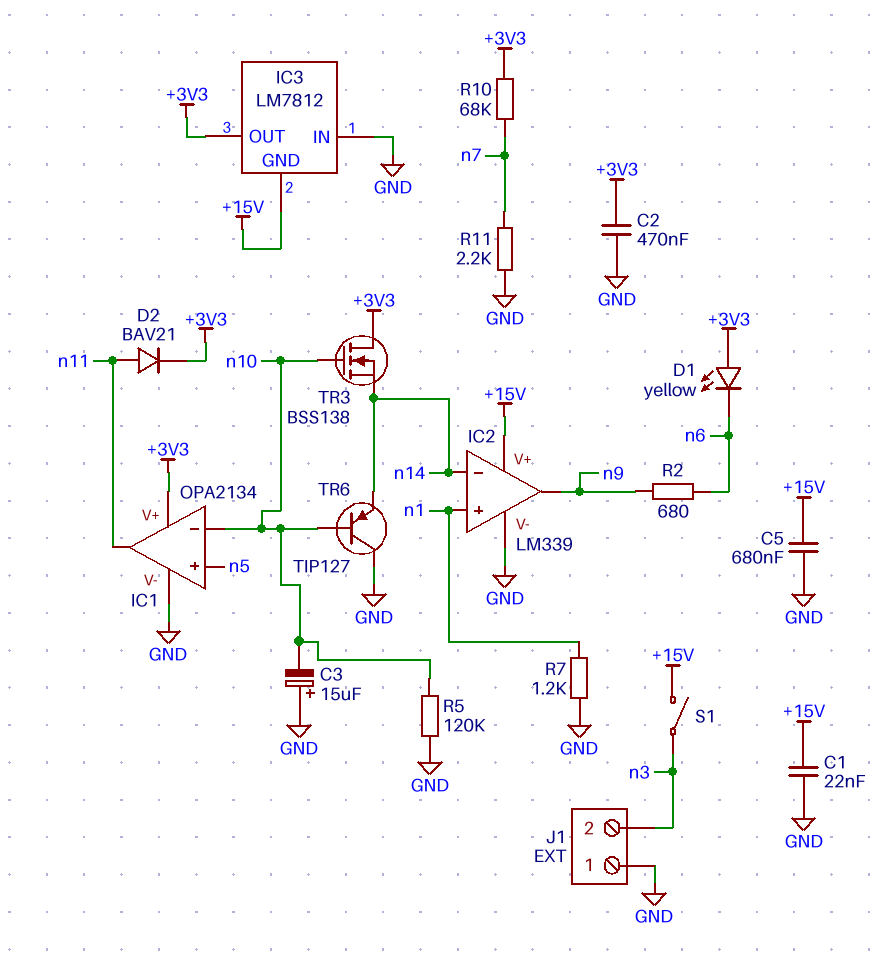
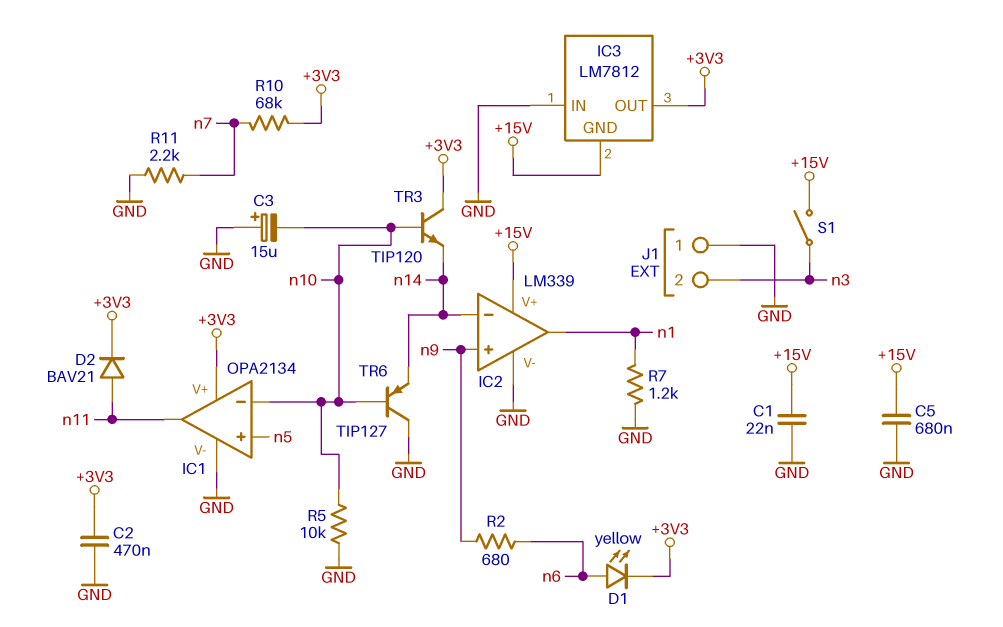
D1: LED yellow (A +3V3, K n6) -> LED yellow (A n6, K +3V3)
IC2 pin in+: n1 -> n9
IC2 pin out: n9 -> n1
R5: 120k (GND, n10) -> 10k (GND, n10)
TR3: NMOS BSS138 (G n10, D +3V3, S n14) -> NPN TIP120 (B n10, C +3V3, E n14)

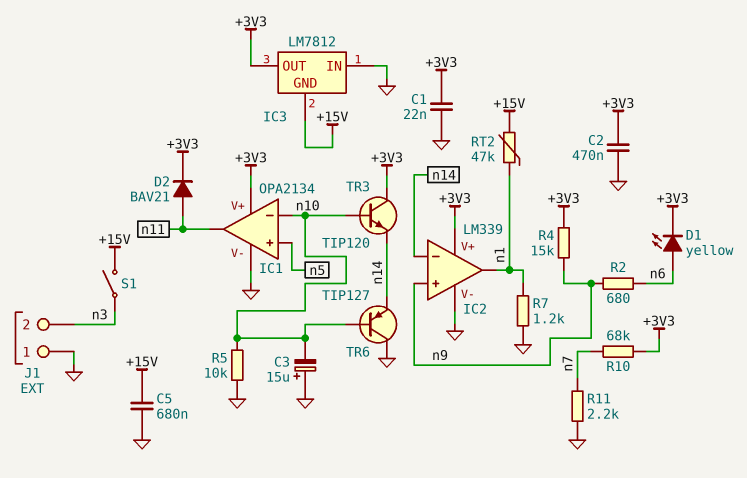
C1: 22nF (+15V, GND) -> 22nF (+3V3, GND)
IC2 pin V+: +15V -> +3V3
R4: none -> 15k (+3V3, n9)
RT2: none -> 47k (+15V, n1)

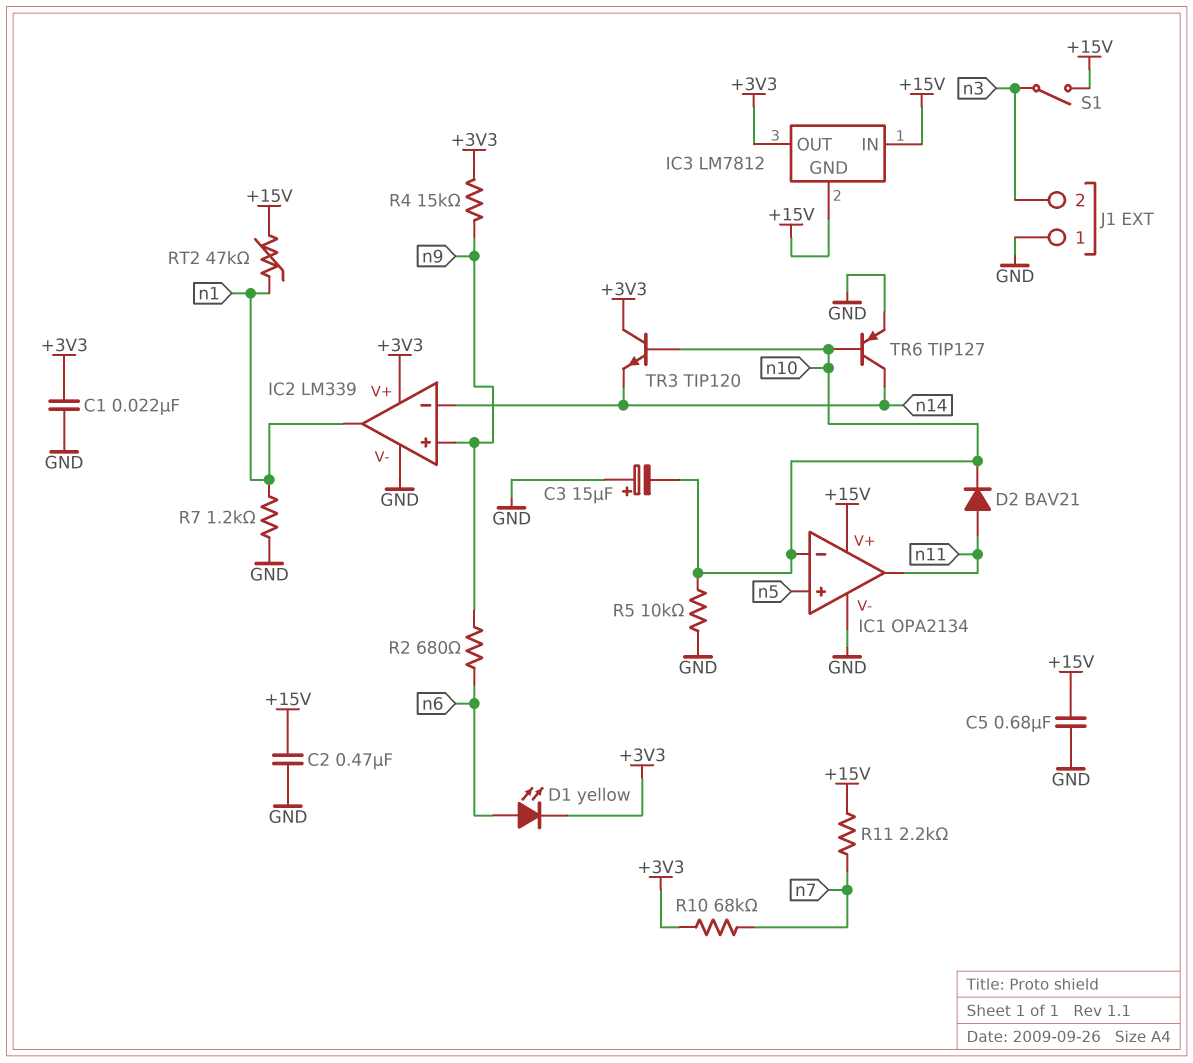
C2: 470nF (+3V3, GND) -> 470nF (+15V, GND)
D2: diode BAV21 (A n11, K +3V3) -> diode BAV21 (A n11, K n10)
IC1 pin V+: +3V3 -> +15V
IC3 pin IN: GND -> +15V
R11: 2.2k (GND, n7) -> 2.2k (+15V, n7)
TR6: PNP TIP127 (B n10, C GND, E n14) -> PNP TIP127 (B n10, C n14, E GND)

